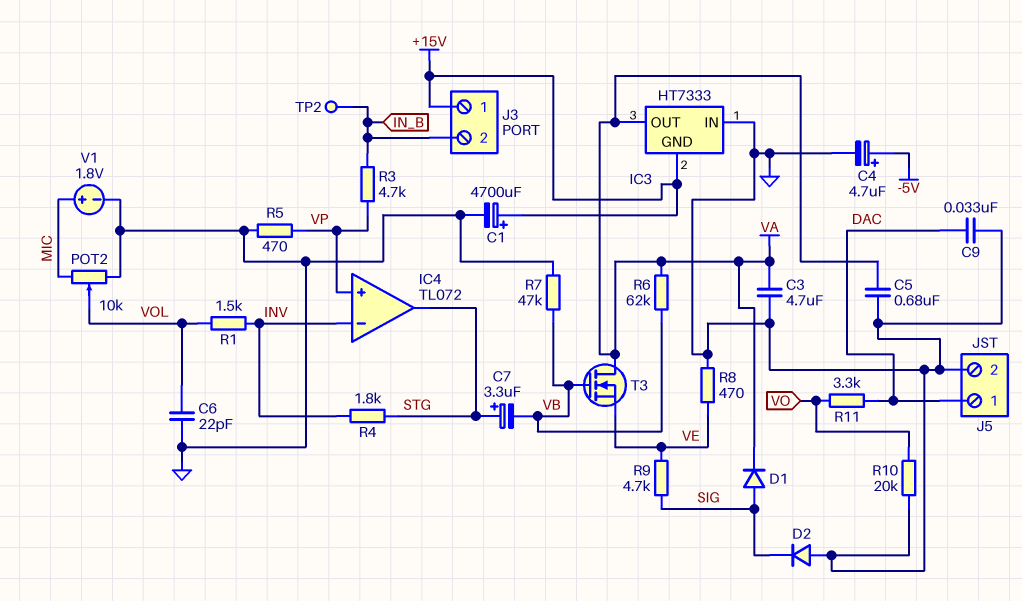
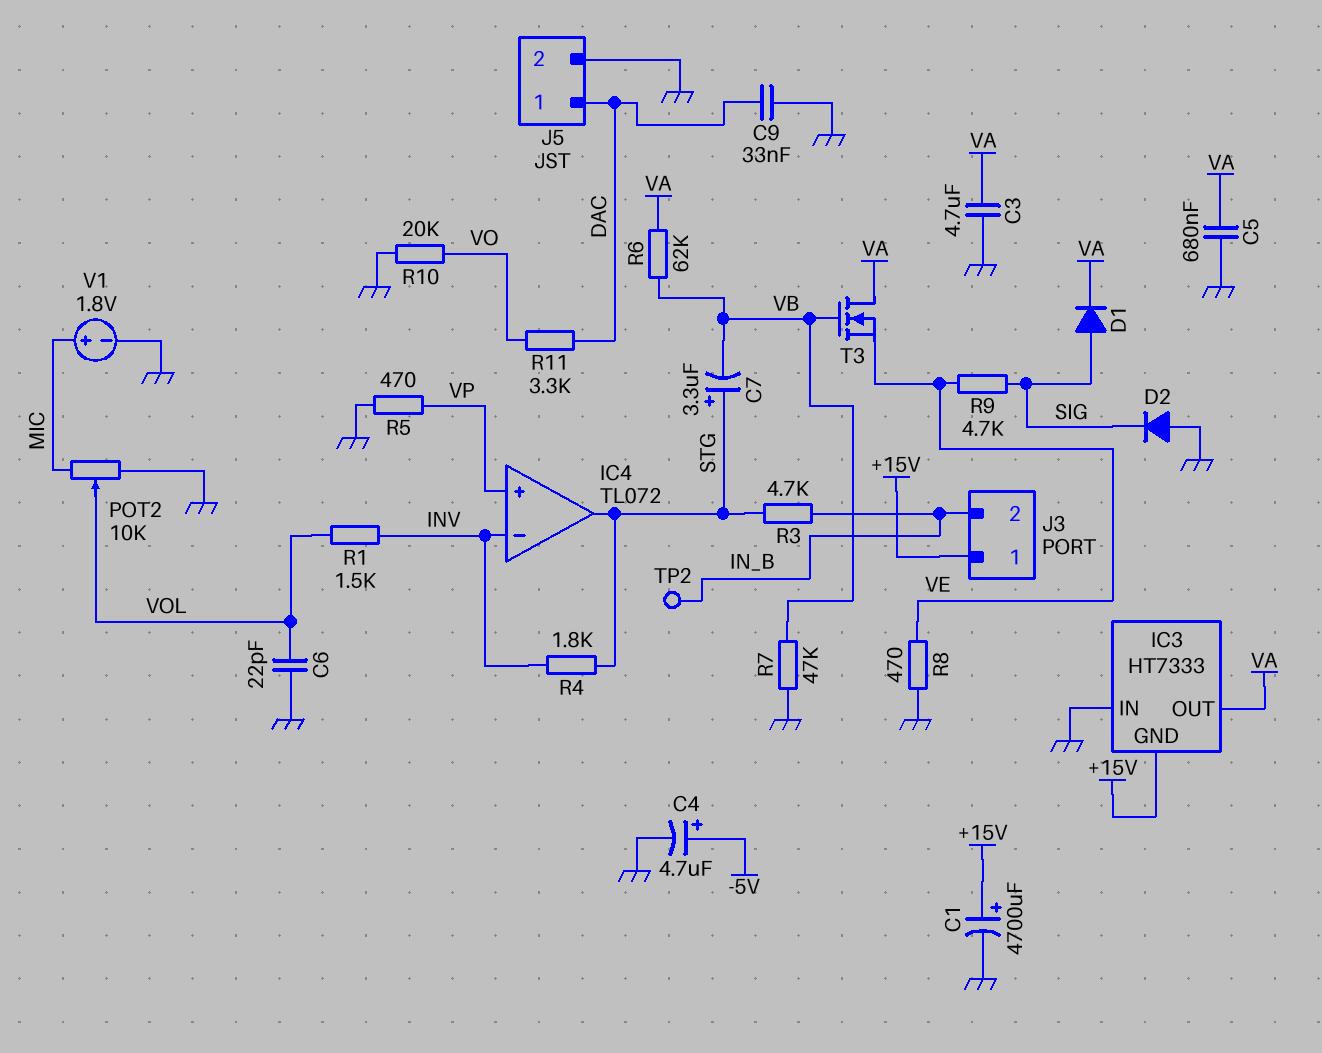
R3: 4.7k (IN_B, VP) -> 4.7k (IN_B, STG)

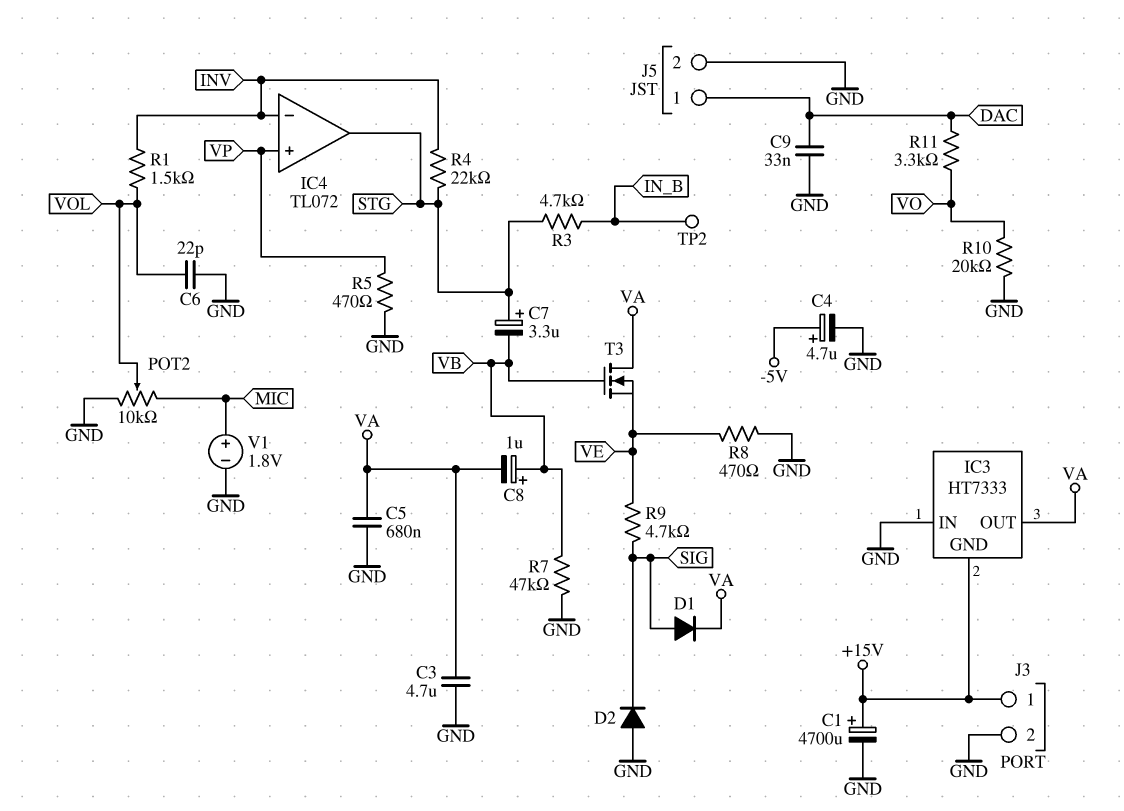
C8: none -> 1uF (plus VB, minus VA)
J3 pin 2: IN_B -> GND
R4: 1.8k (INV, STG) -> 22k (INV, STG)
R6: 62k (VA, VB) -> none

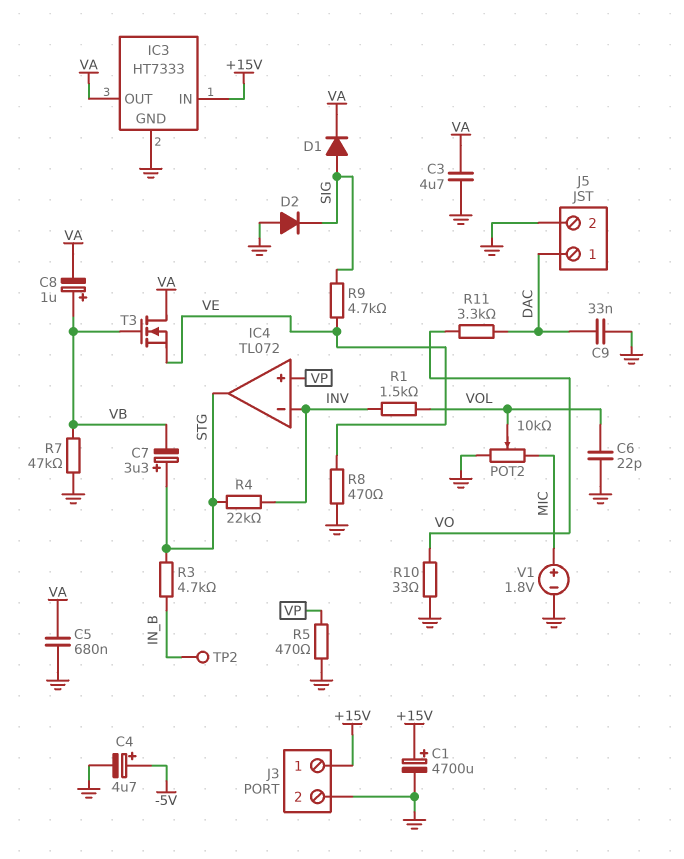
IC3 pin GND: +15V -> GND
IC3 pin IN: GND -> +15V
R10: 20k (GND, VO) -> 33 (GND, VO)

